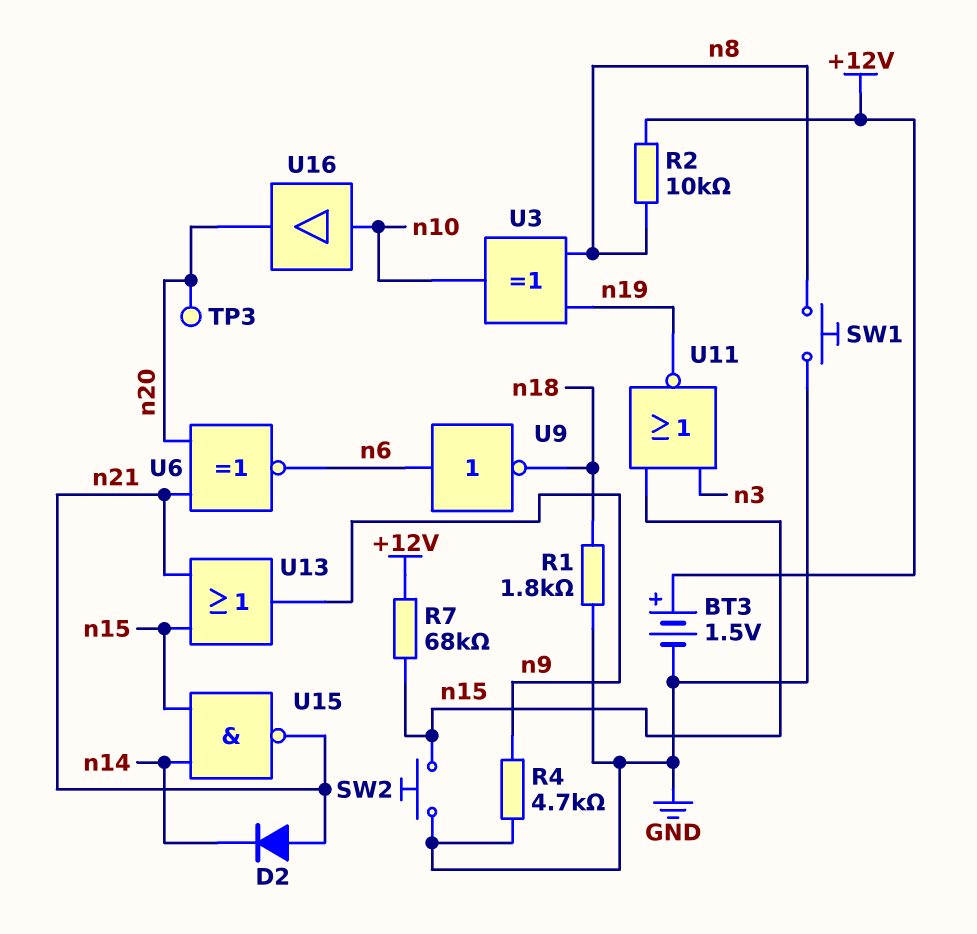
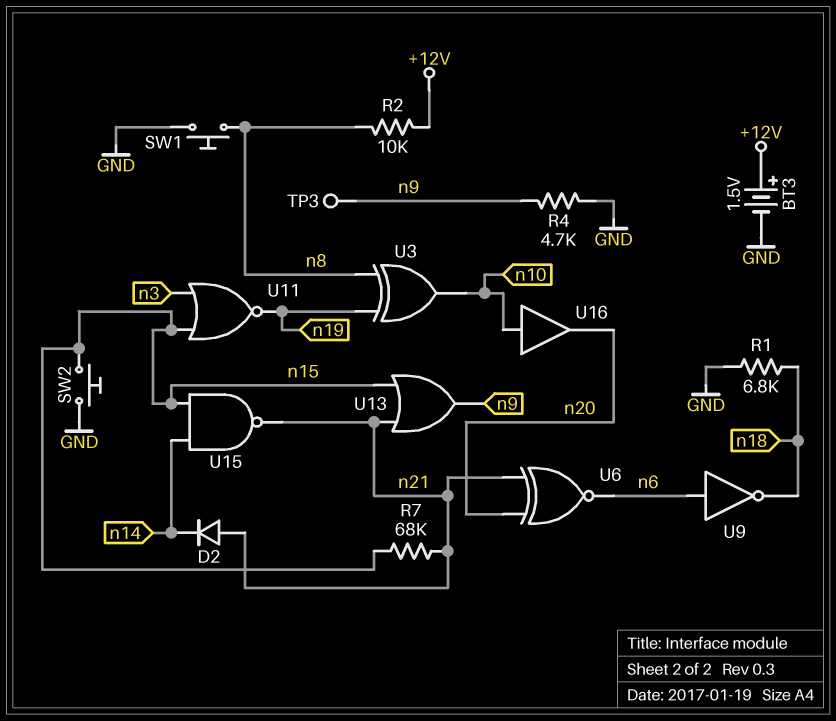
R1: 1.8k (GND, n18) -> 6.8k (GND, n18)
R7: 68k (+12V, n15) -> 68k (n15, n21)
TP3: test point (n20) -> test point (n9)

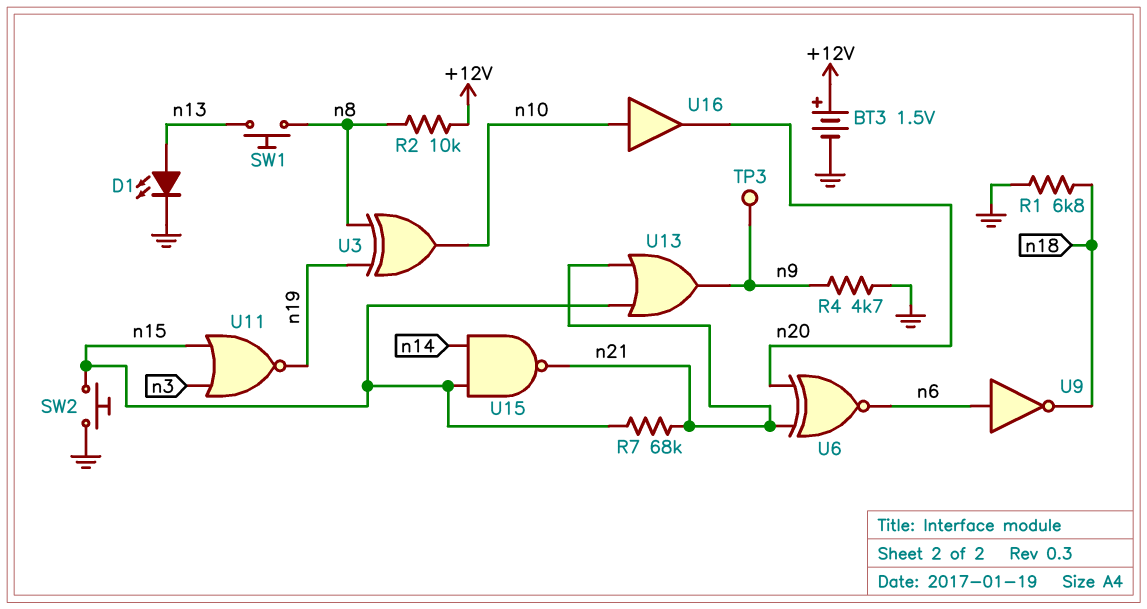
D1: none -> LED (A n13, K GND)
D2: diode (A n21, K n14) -> none
SW1: button (GND, n8) -> button (n8, n13)

